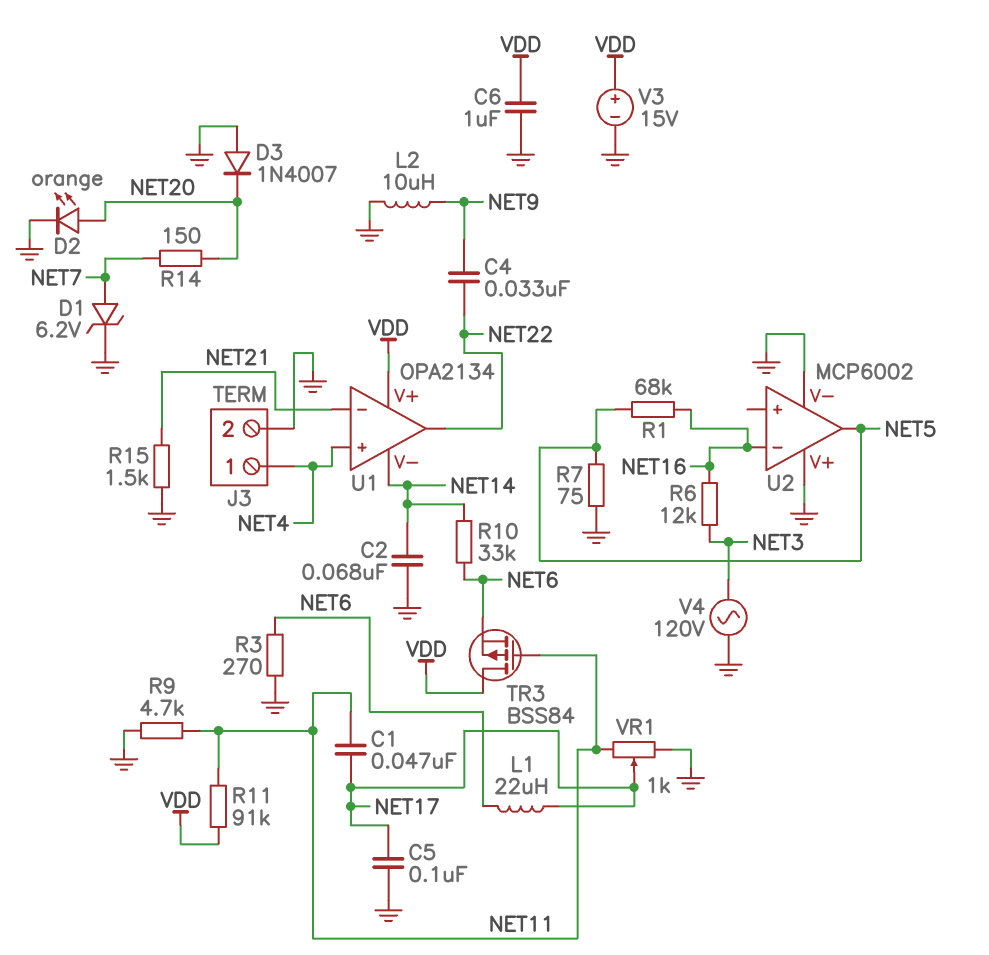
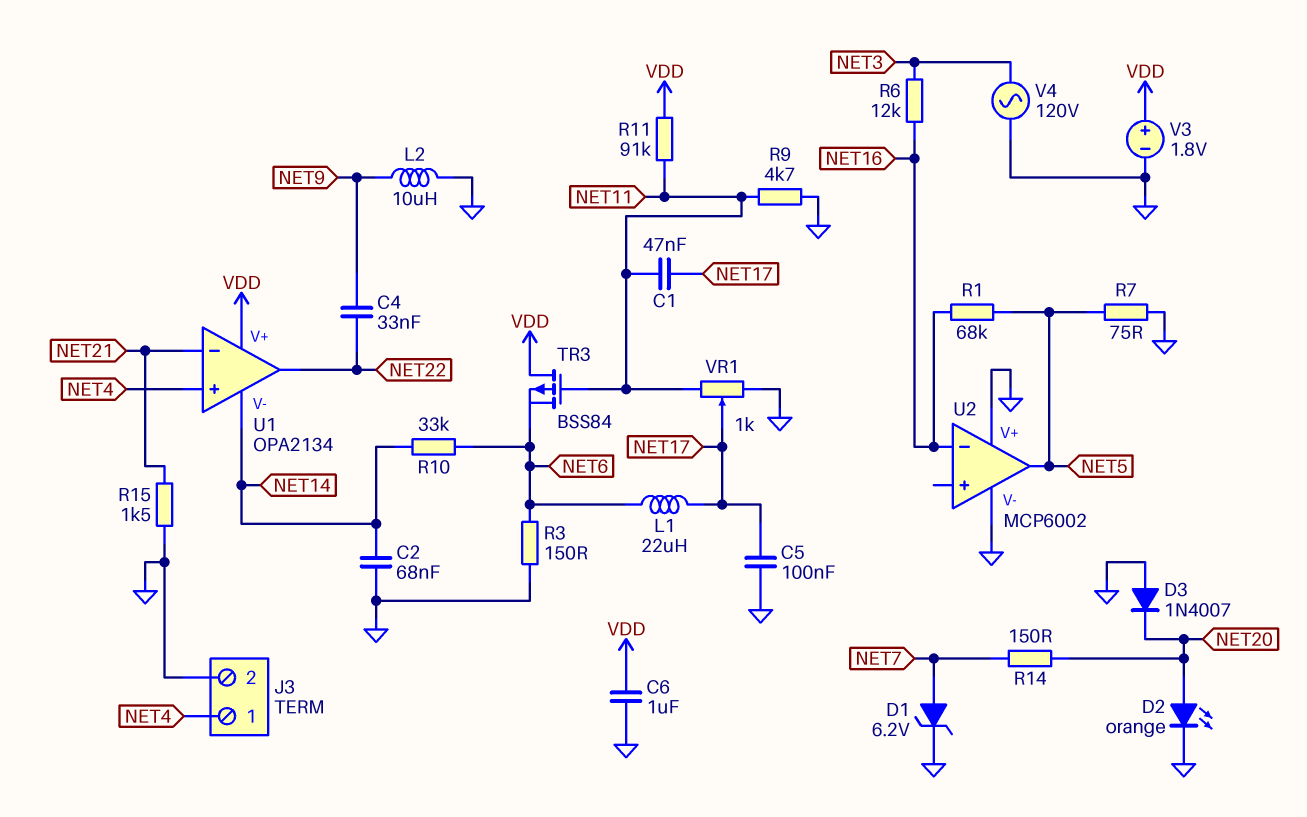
R3: 270 (GND, NET6) -> 150 (GND, NET6)
V3: 15V (plus VDD, minus GND) -> 1.8V (plus VDD, minus GND)

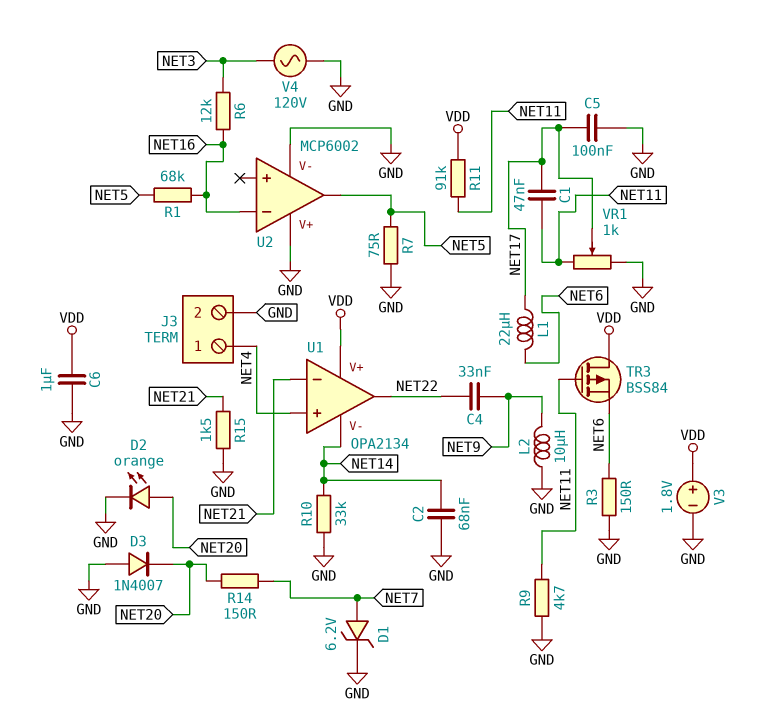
R10: 33k (NET6, NET14) -> 33k (GND, NET14)

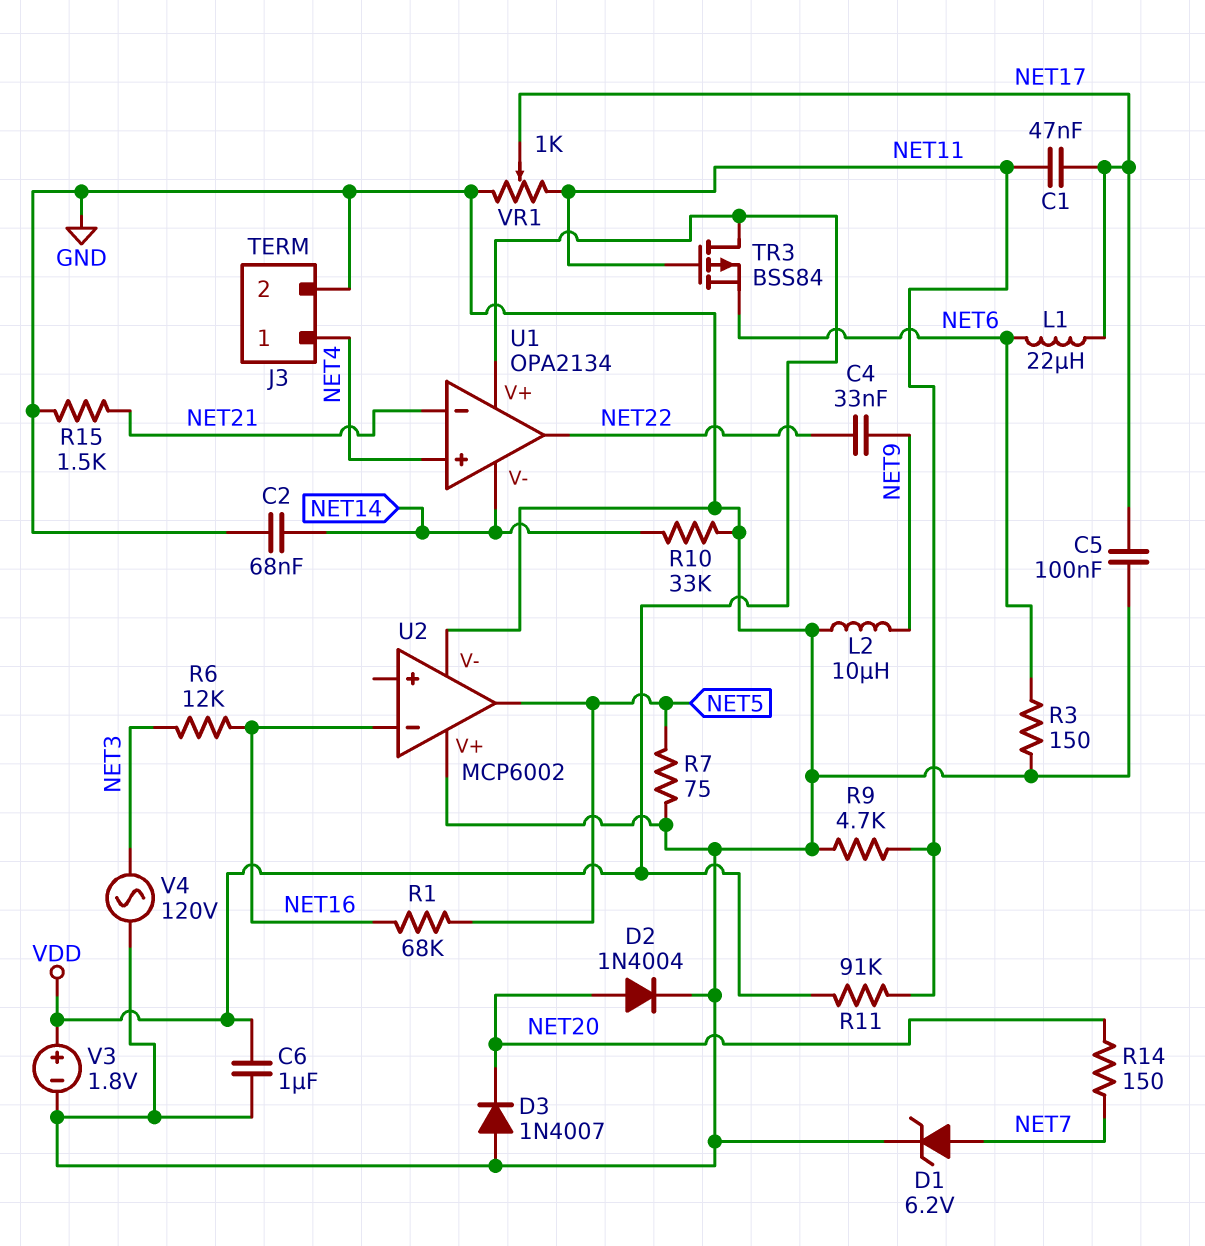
D2: LED orange (A NET20, K GND) -> diode 1N4004 (A NET20, K GND)

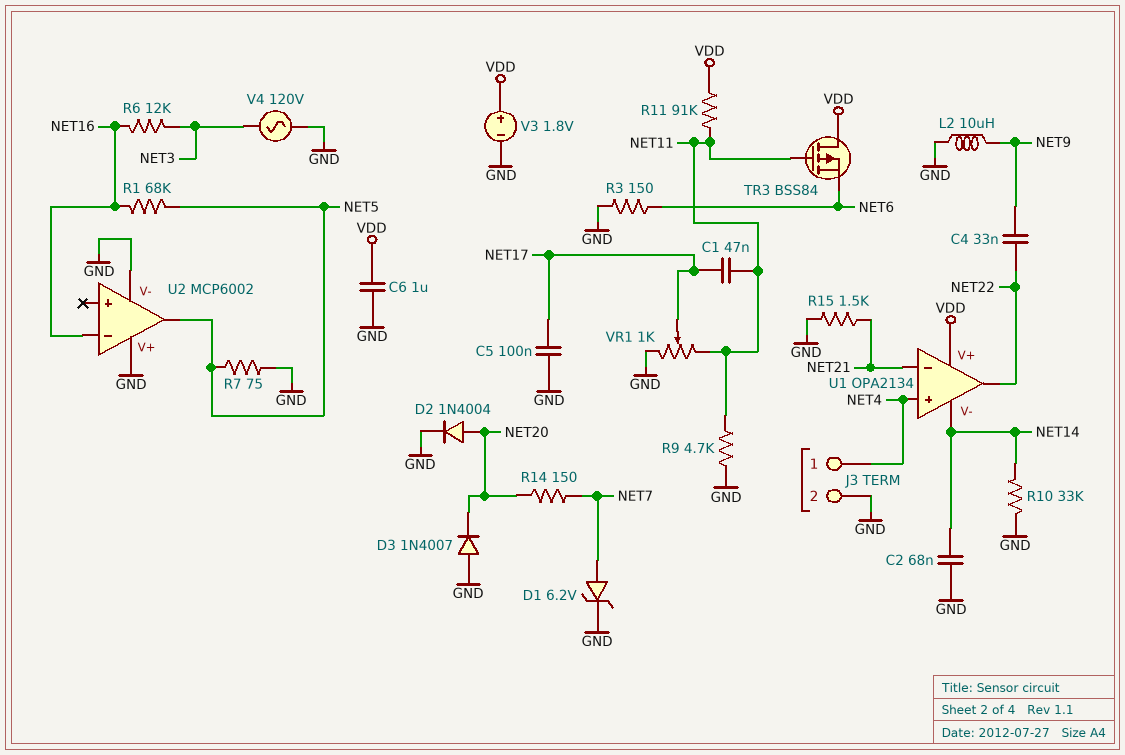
L1: 22uH (NET6, NET17) -> none

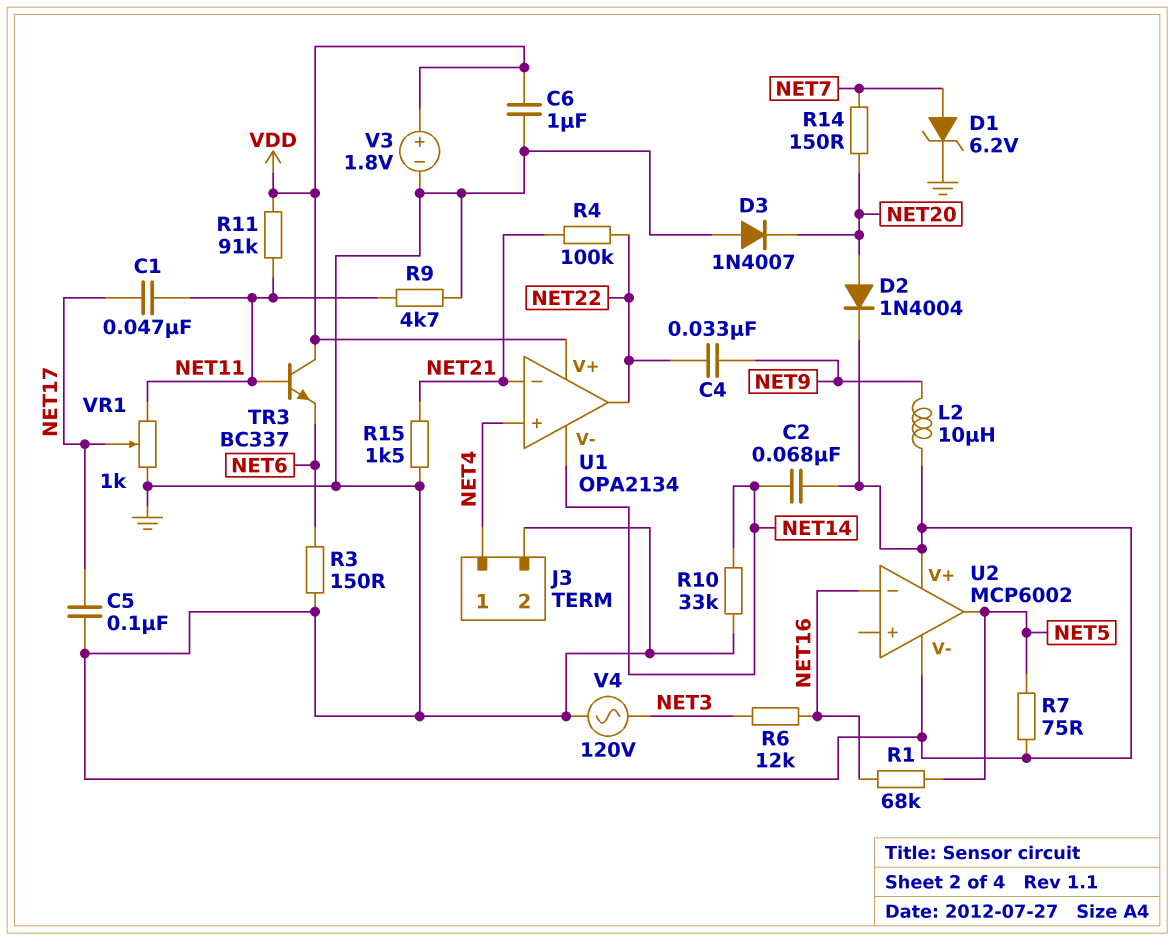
R4: none -> 100k (NET21, NET22)
TR3: PMOS BSS84 (G NET11, D VDD, S NET6) -> NPN BC337 (B NET11, C VDD, E NET6)

